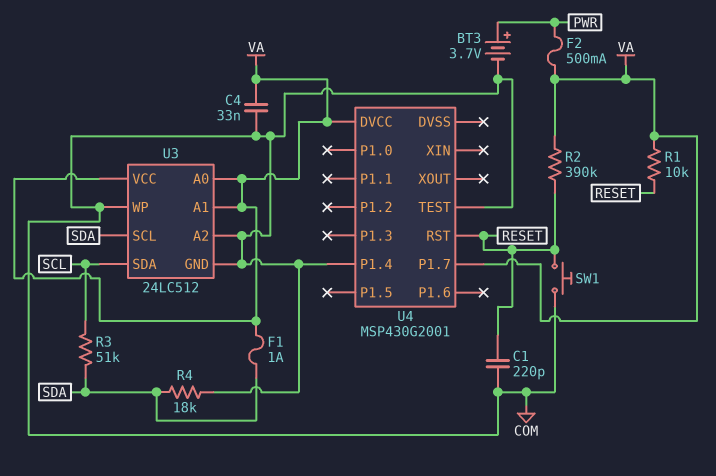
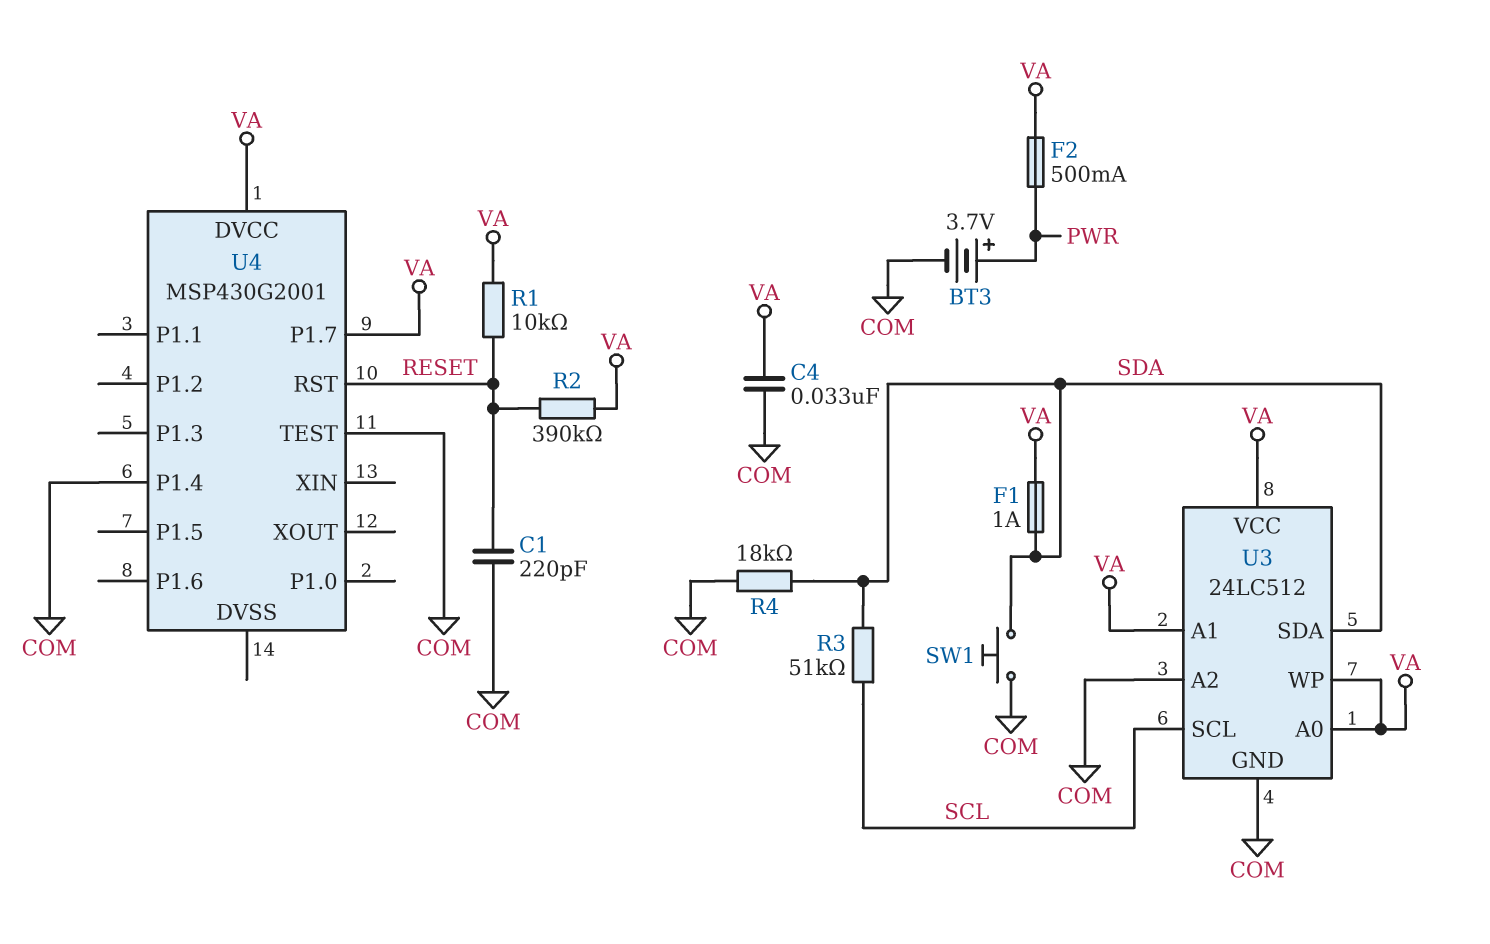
SW1: button (COM, RESET) -> button (COM, SDA)
U3 pin SCL: SDA -> SCL
U3 pin SDA: SCL -> SDA
U3 pin WP: COM -> VA

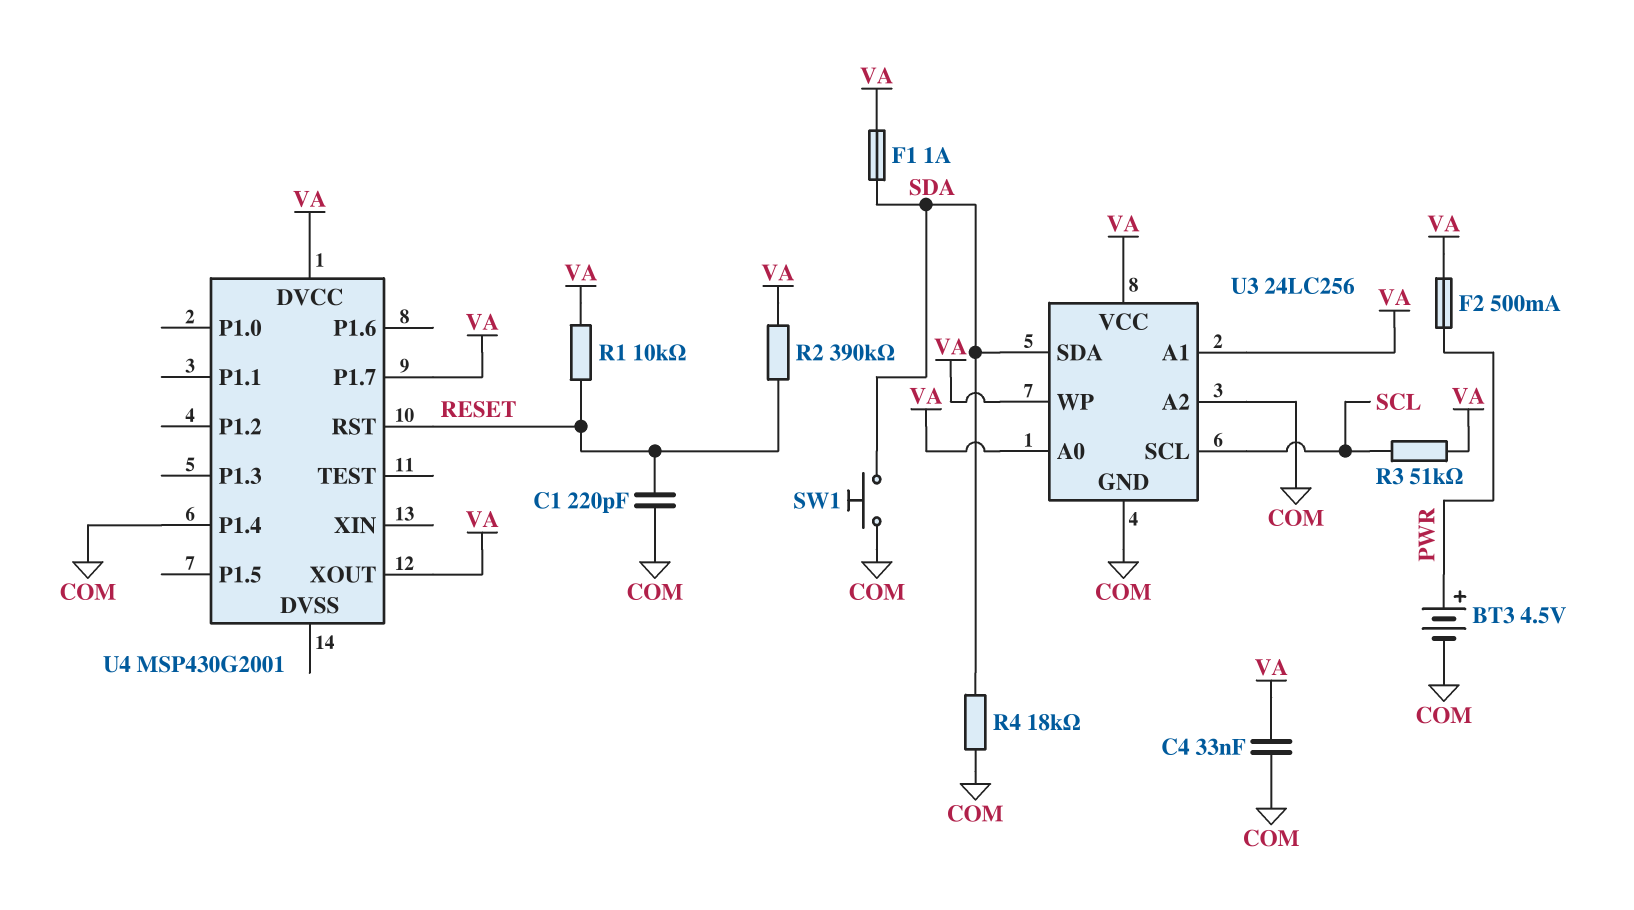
BT3: 3.7V (plus PWR, minus COM) -> 4.5V (plus PWR, minus COM)
R3: 51k (SCL, SDA) -> 51k (SCL, VA)
U3: 24LC512 -> 24LC256
U4 pin TEST: COM -> none
U4 pin XOUT: none -> VA

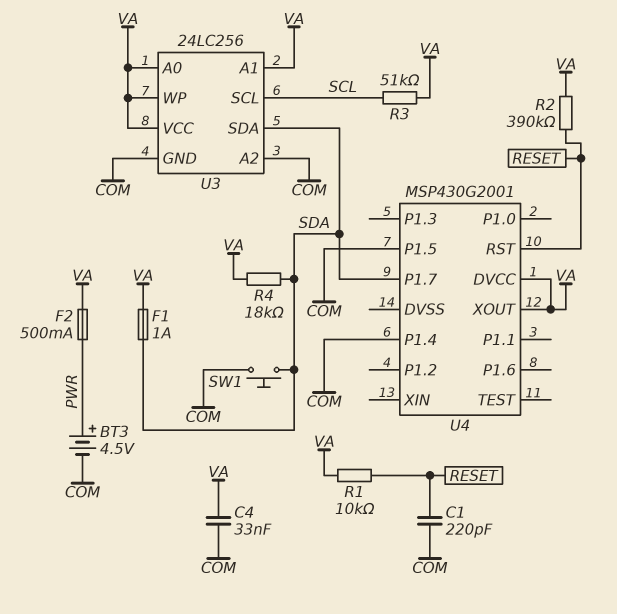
R4: 18k (COM, SDA) -> 18k (SDA, VA)
U4 pin P1.5: none -> COM
U4 pin P1.7: VA -> SDA

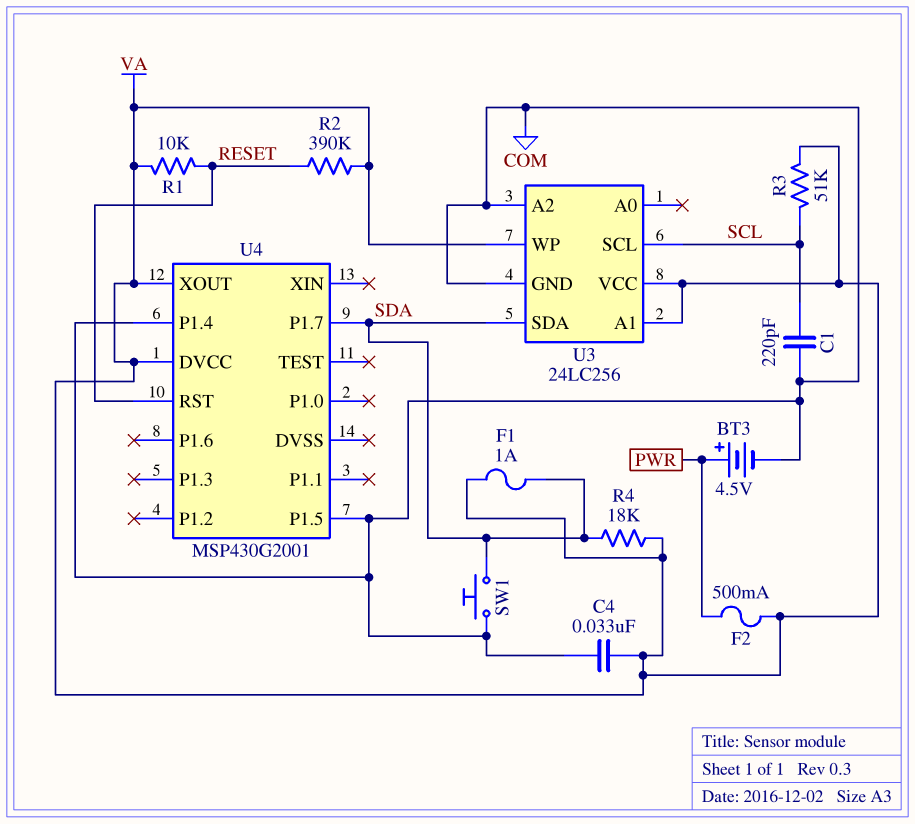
C1: 220pF (COM, RESET) -> 220pF (COM, SCL)
U3 pin A0: VA -> none

